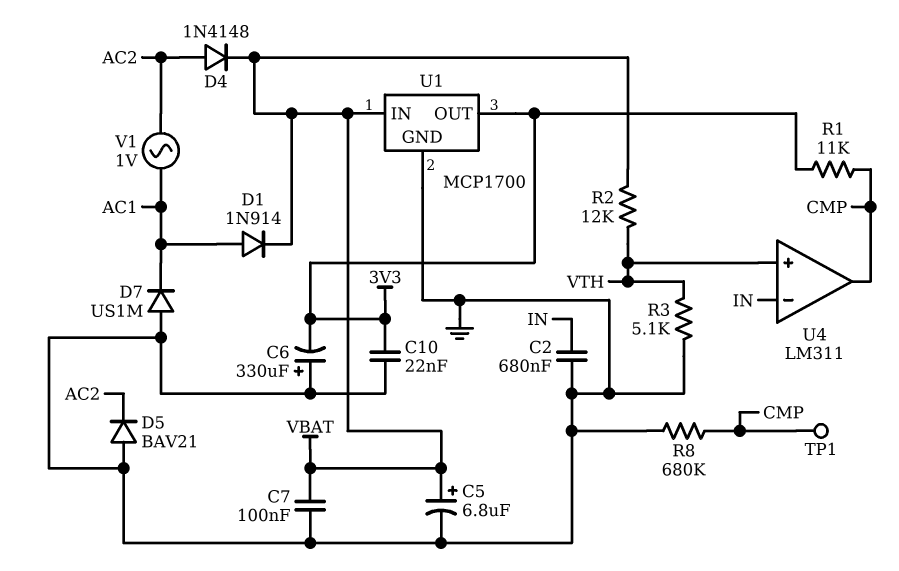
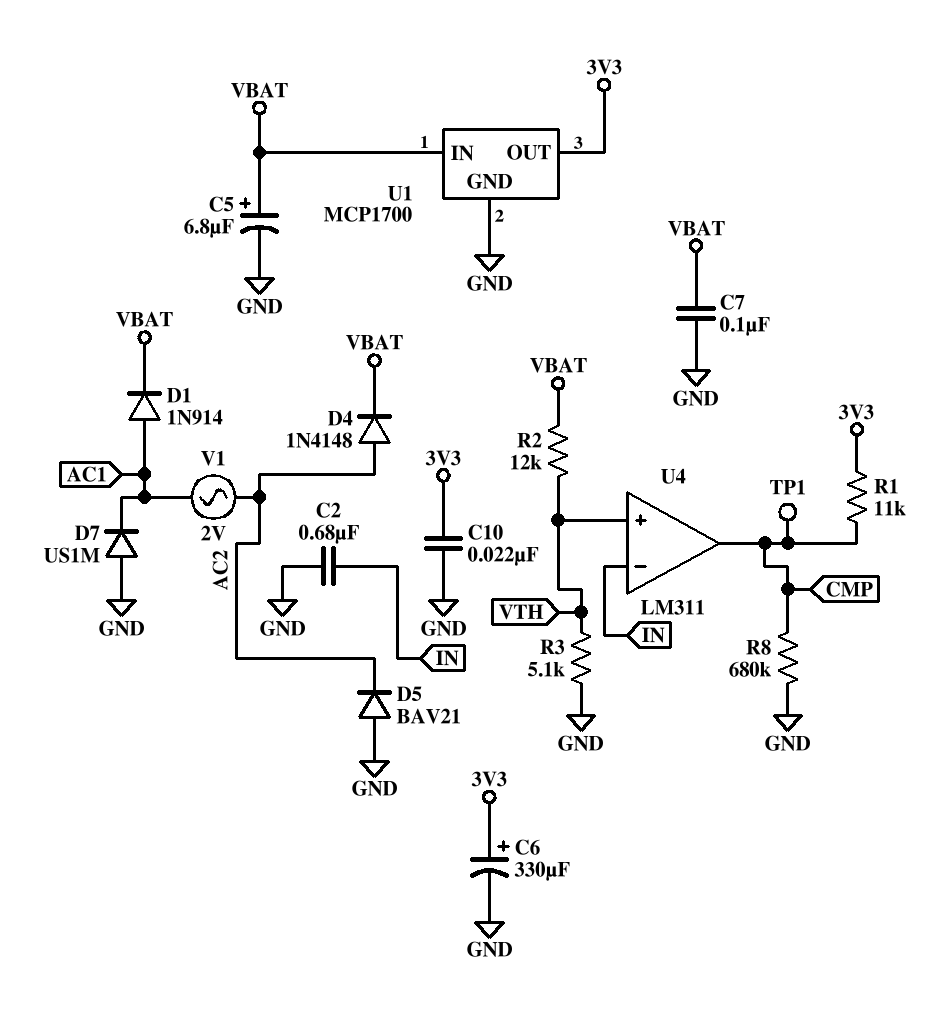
C6: 330uF (plus GND, minus 3V3) -> 330uF (plus 3V3, minus GND)
V1: AC 1V (AC1, AC2) -> AC 2V (AC1, AC2)

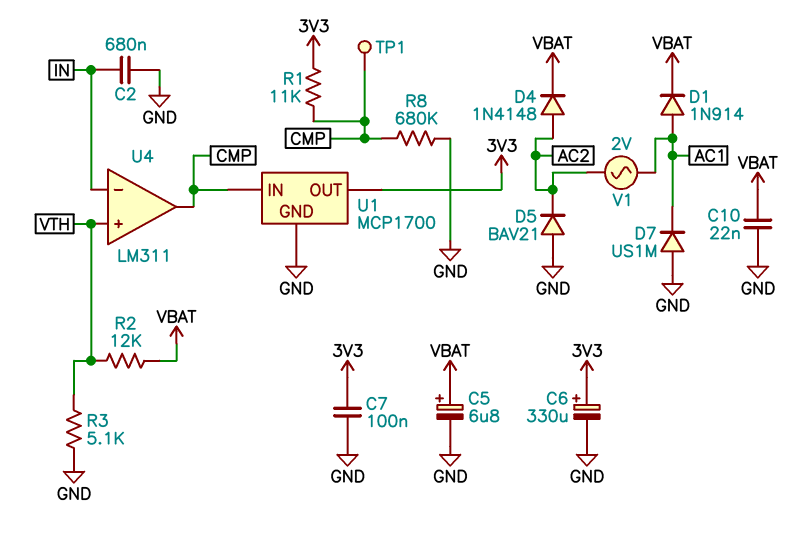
C7: 100nF (GND, VBAT) -> 100nF (3V3, GND)
C10: 22nF (3V3, GND) -> 22nF (GND, VBAT)
U1 pin IN: VBAT -> CMP

